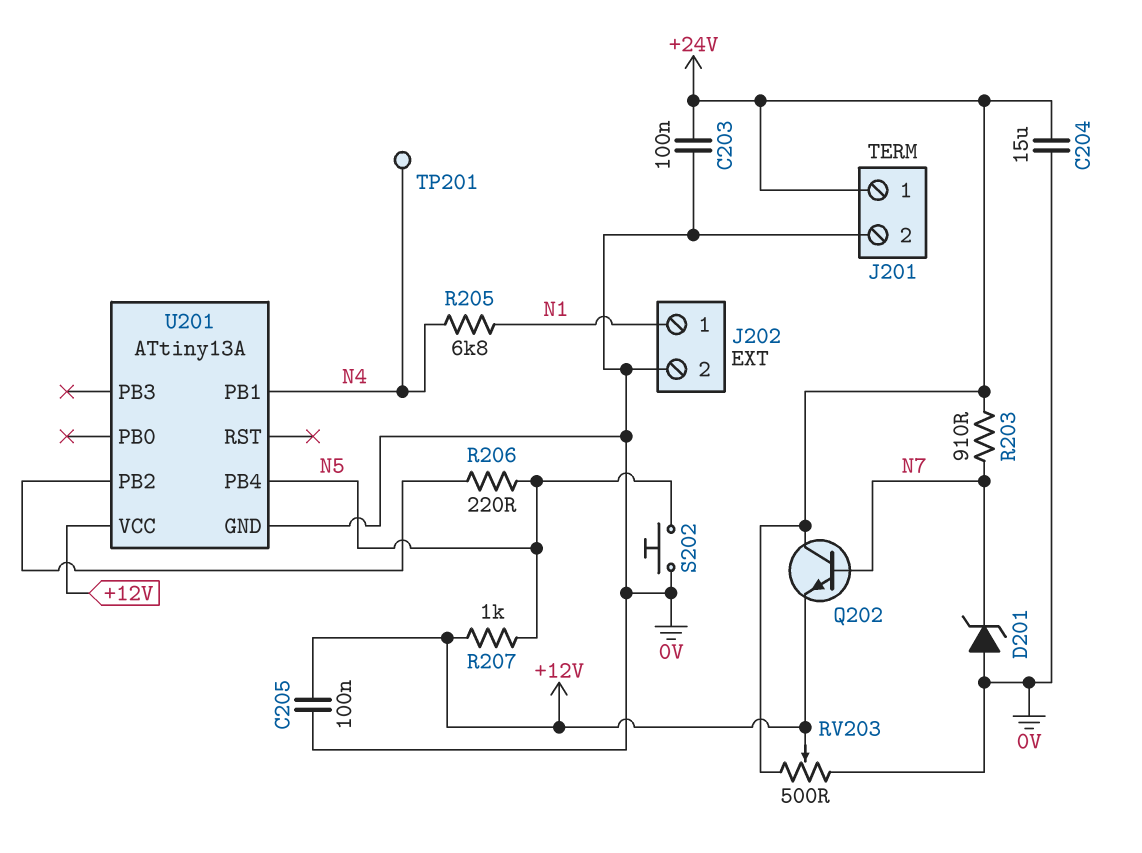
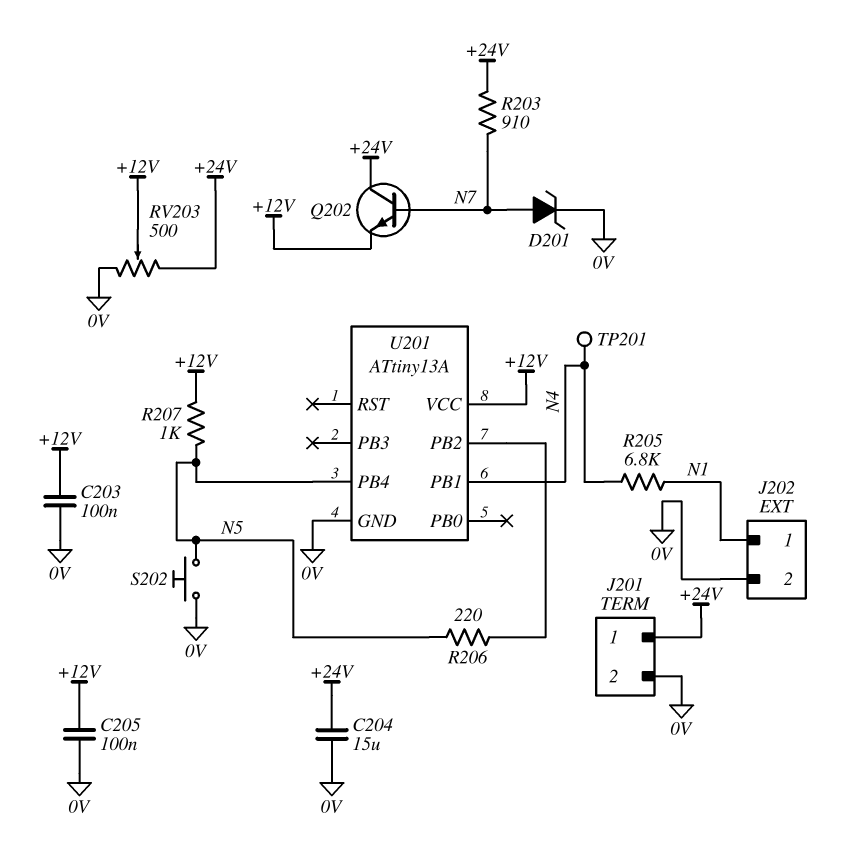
C203: 100nF (+24V, 0V) -> 100nF (+12V, 0V)
D201: zener (A 0V, K N7) -> zener (A N7, K 0V)

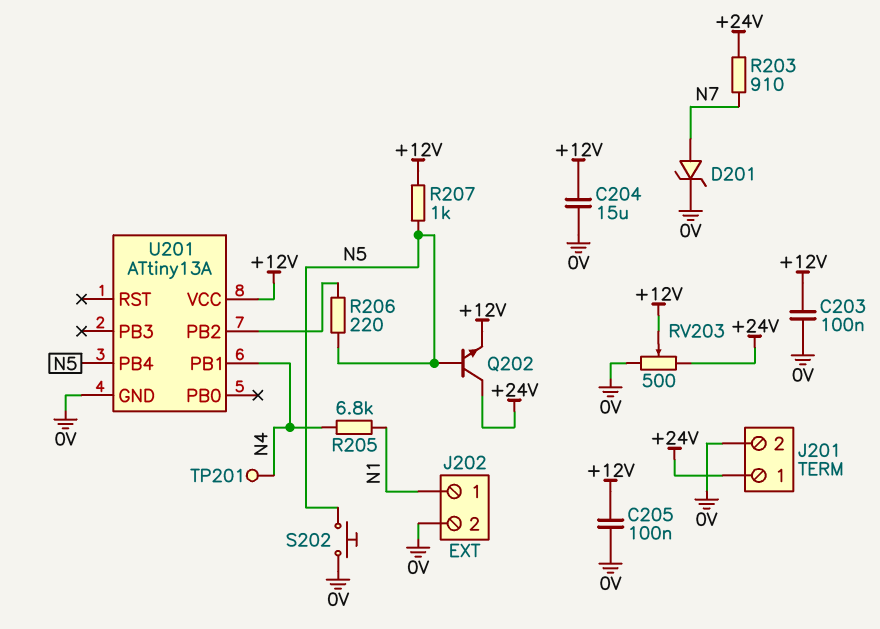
C204: 15uF (+24V, 0V) -> 15uF (+12V, 0V)
Q202: NPN (B N7, C +24V, E +12V) -> NPN (B N5, C +24V, E +12V)

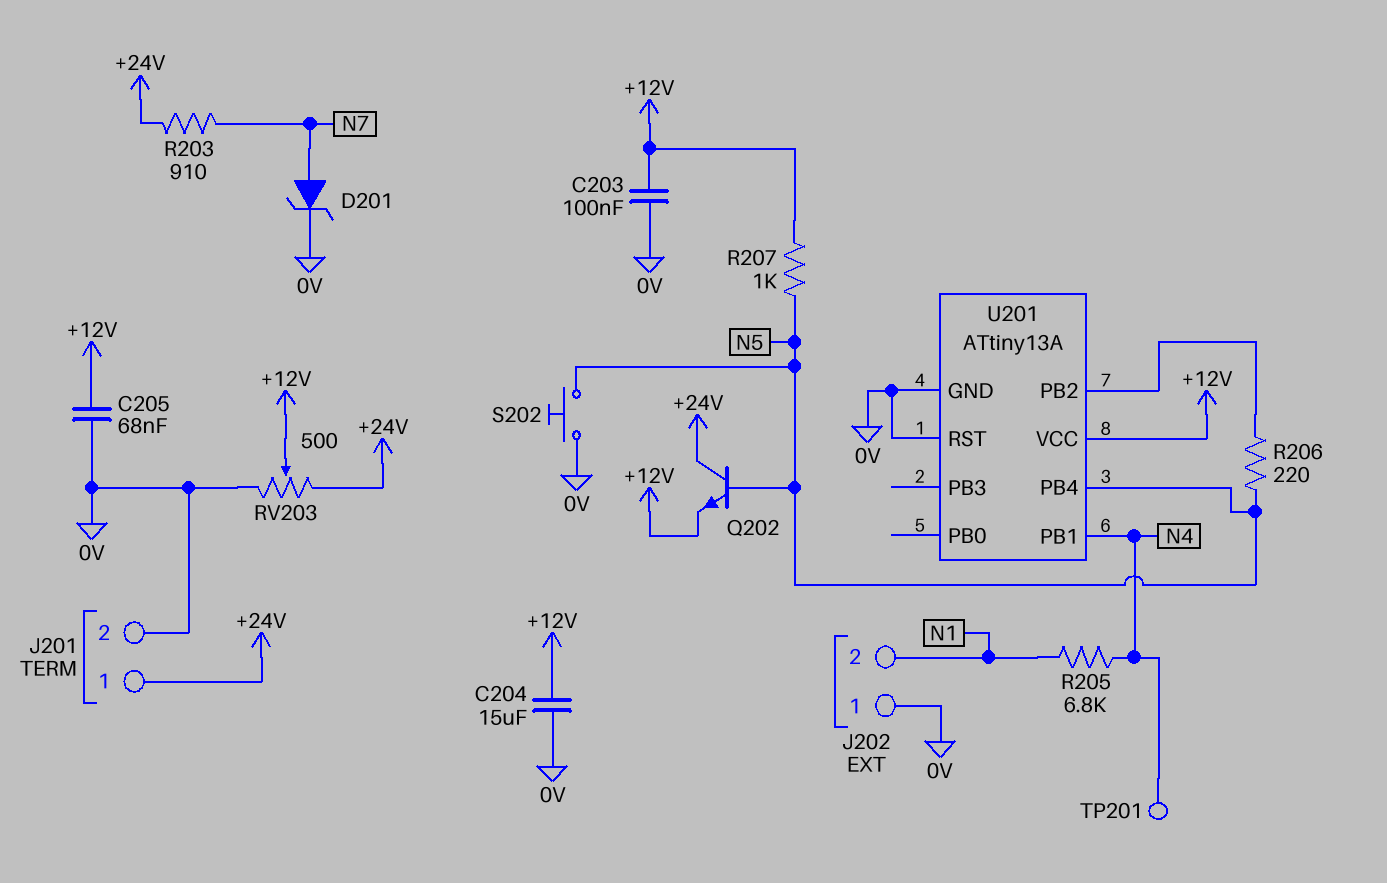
C205: 100nF (+12V, 0V) -> 68nF (+12V, 0V)
J202 pin 1: N1 -> 0V
J202 pin 2: 0V -> N1
U201 pin RST: none -> 0V

